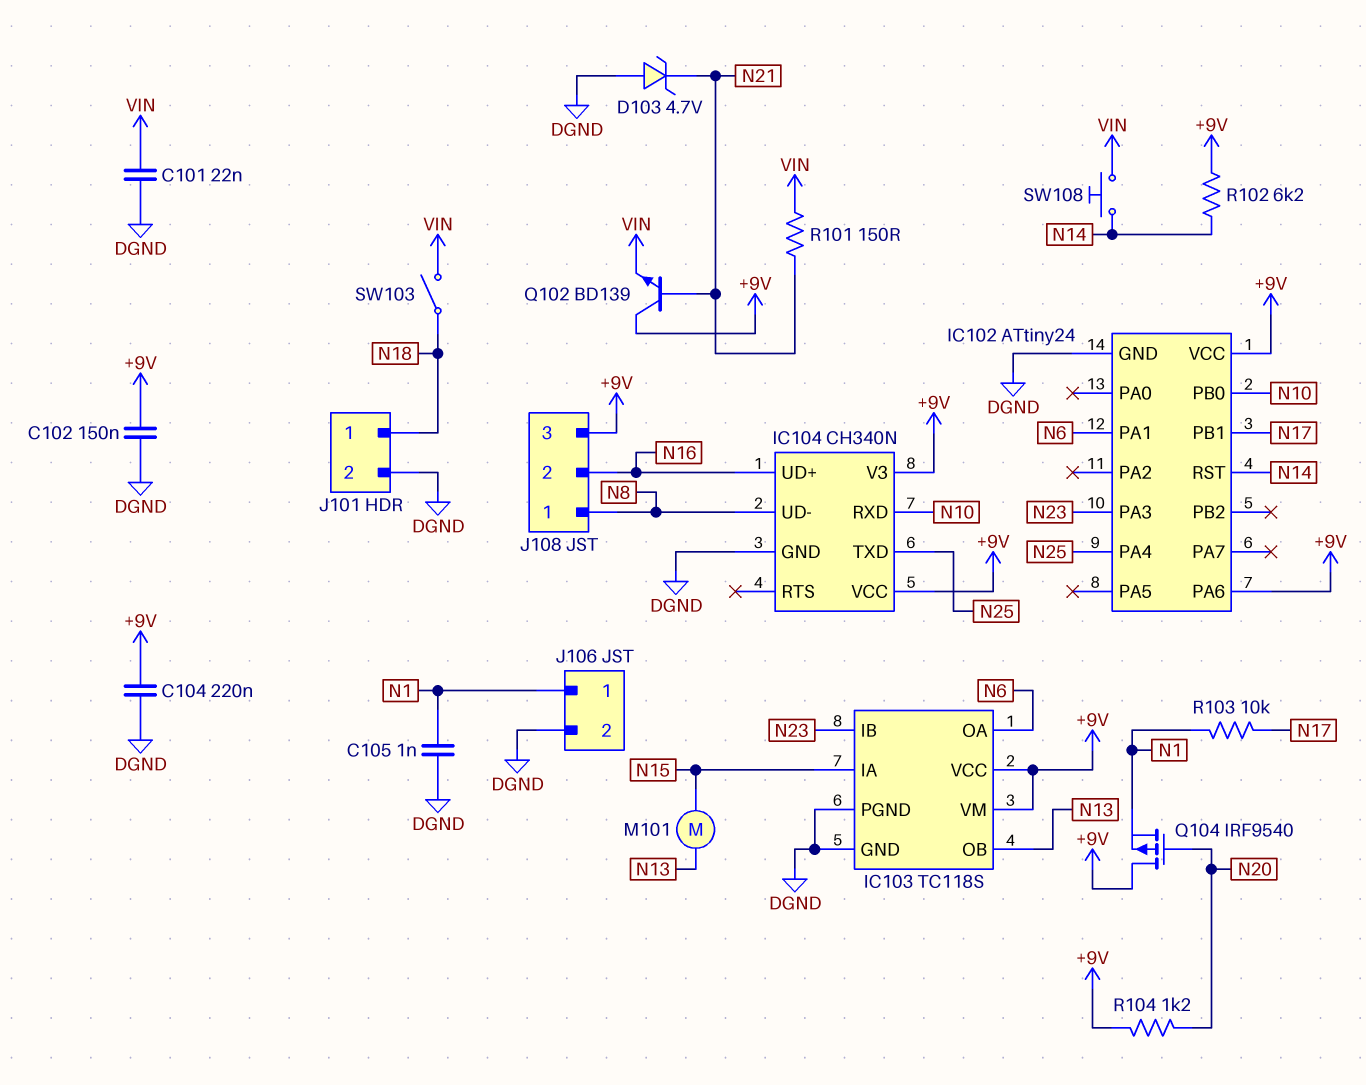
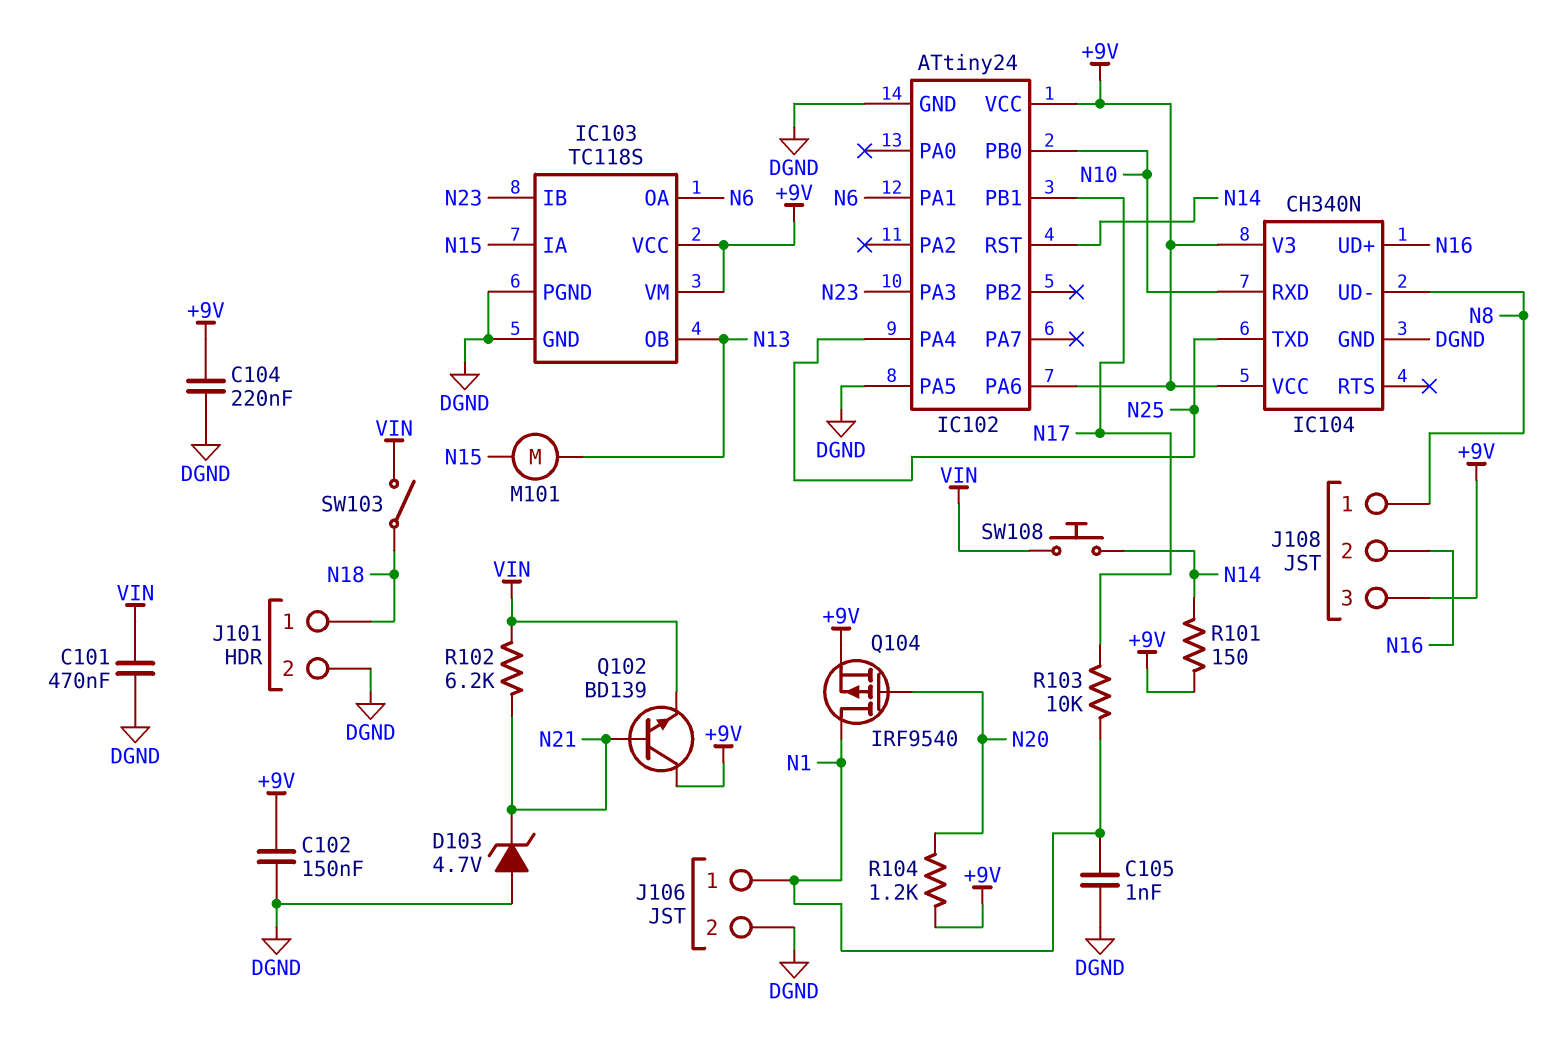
C101: 22nF (DGND, VIN) -> 470nF (DGND, VIN)
IC102 pin PA5: none -> DGND
Q104: PMOS IRF9540 (G N20, D +9V, S N1) -> PMOS IRF9540 (G N20, D N1, S +9V)
R101: 150 (N21, VIN) -> 150 (+9V, N14)
R102: 6.2k (+9V, N14) -> 6.2k (N21, VIN)

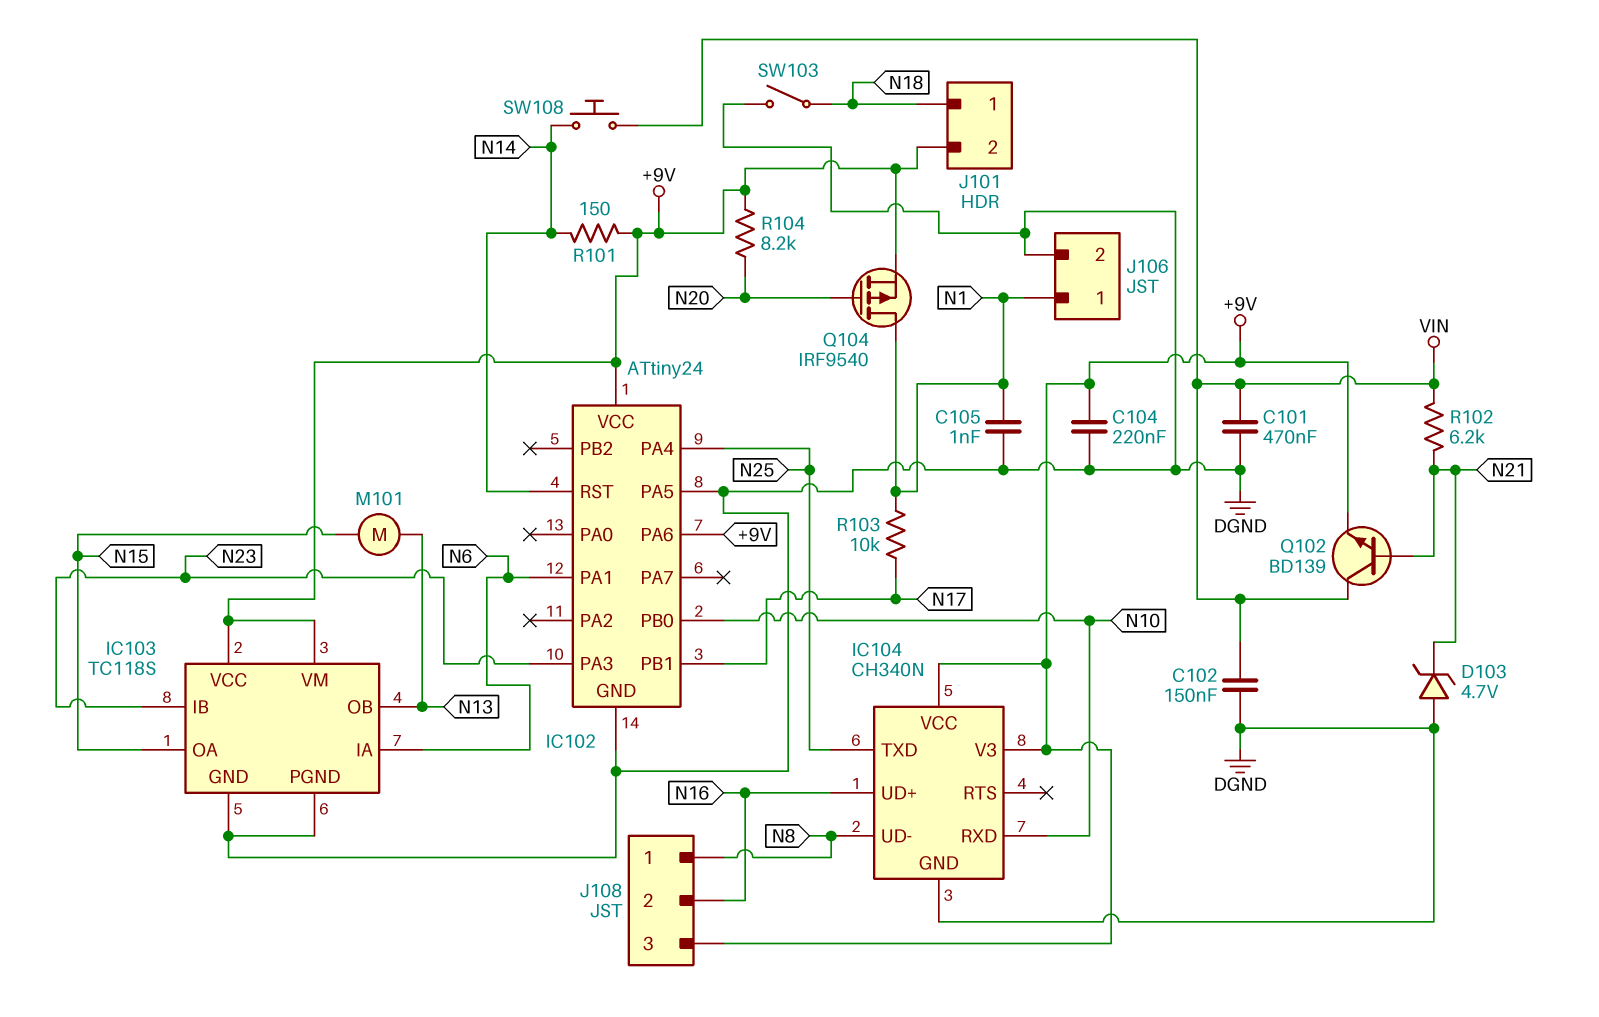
C102: 150nF (+9V, DGND) -> 150nF (DGND, VIN)
IC103 pin IA: N15 -> N6
IC103 pin OA: N6 -> N15
J101 pin 2: DGND -> +9V
Q102: NPN BD139 (B N21, C +9V, E VIN) -> NPN BD139 (B N21, C VIN, E +9V)
R104: 1.2k (+9V, N20) -> 8.2k (+9V, N20)
SW103: switch (N18, VIN) -> switch (DGND, N18)

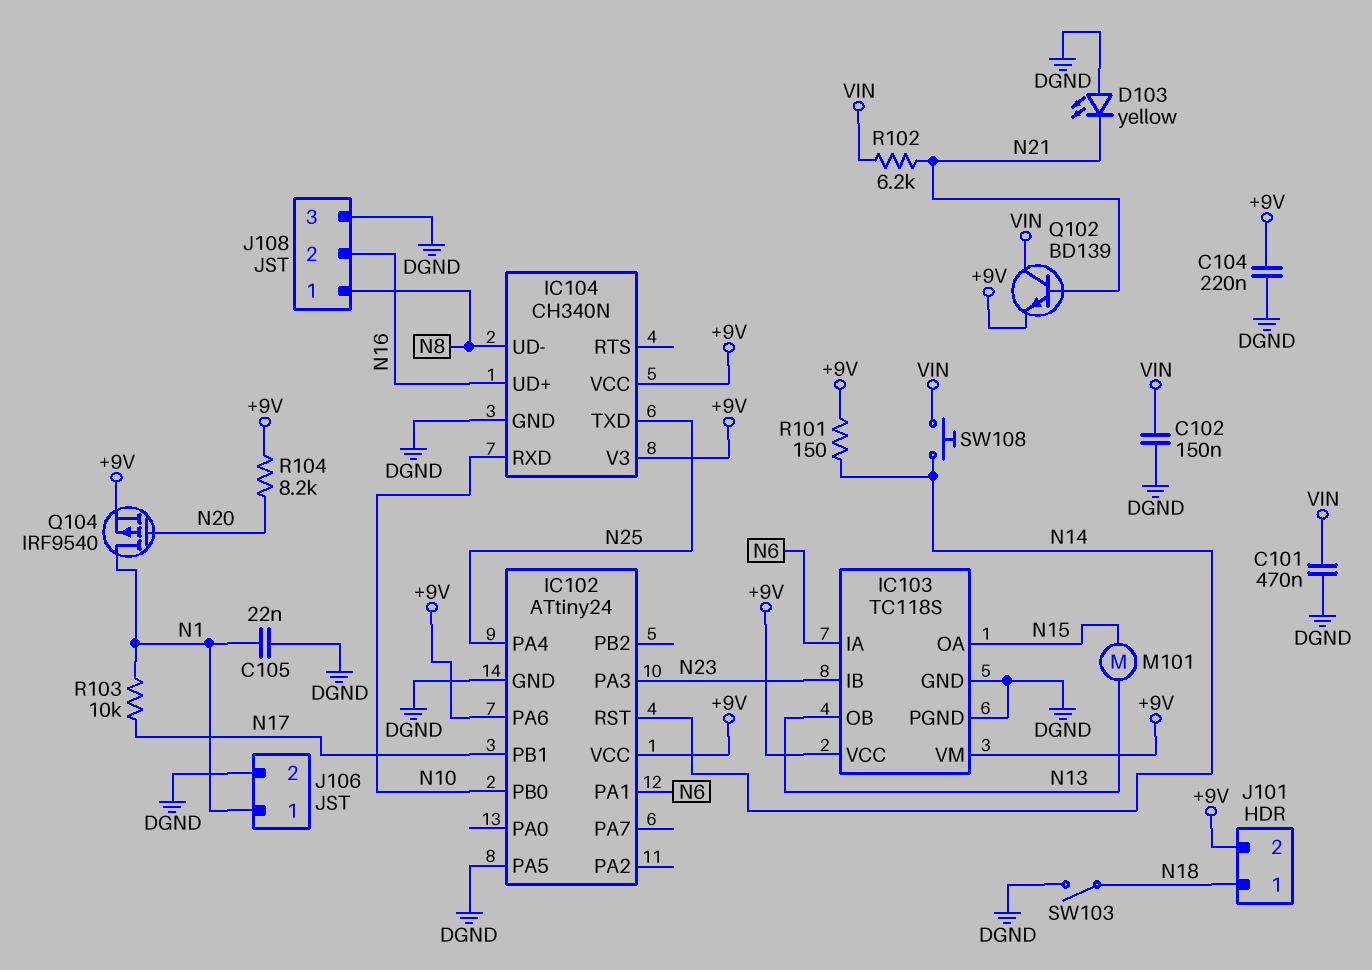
C105: 1nF (DGND, N1) -> 22nF (DGND, N1)
D103: zener 4.7V (A DGND, K N21) -> LED yellow (A DGND, K N21)
J108 pin 3: +9V -> DGND

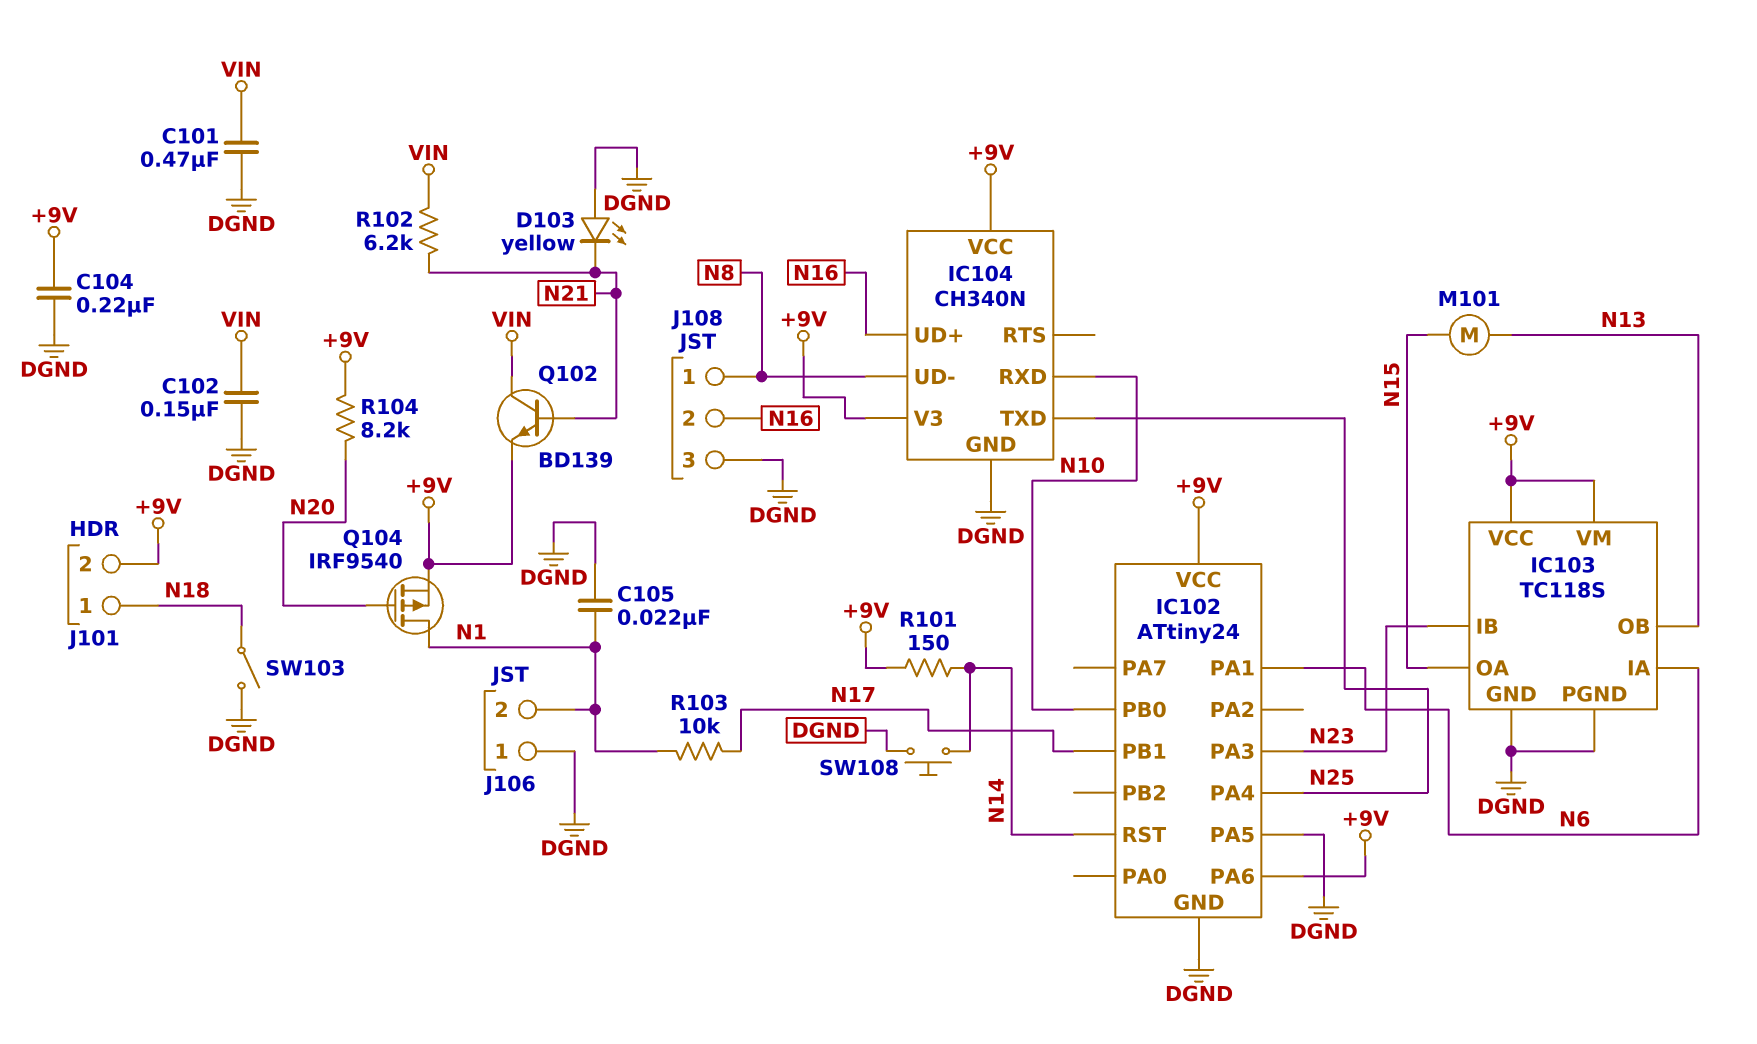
J106 pin 1: N1 -> DGND
J106 pin 2: DGND -> N1
SW108: button (N14, VIN) -> button (DGND, N14)

